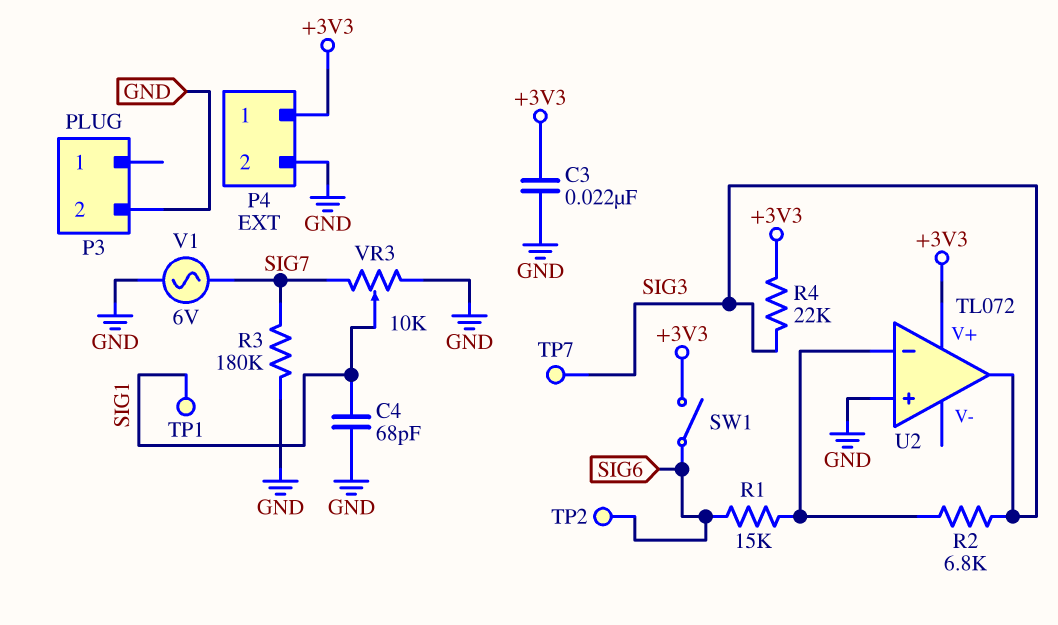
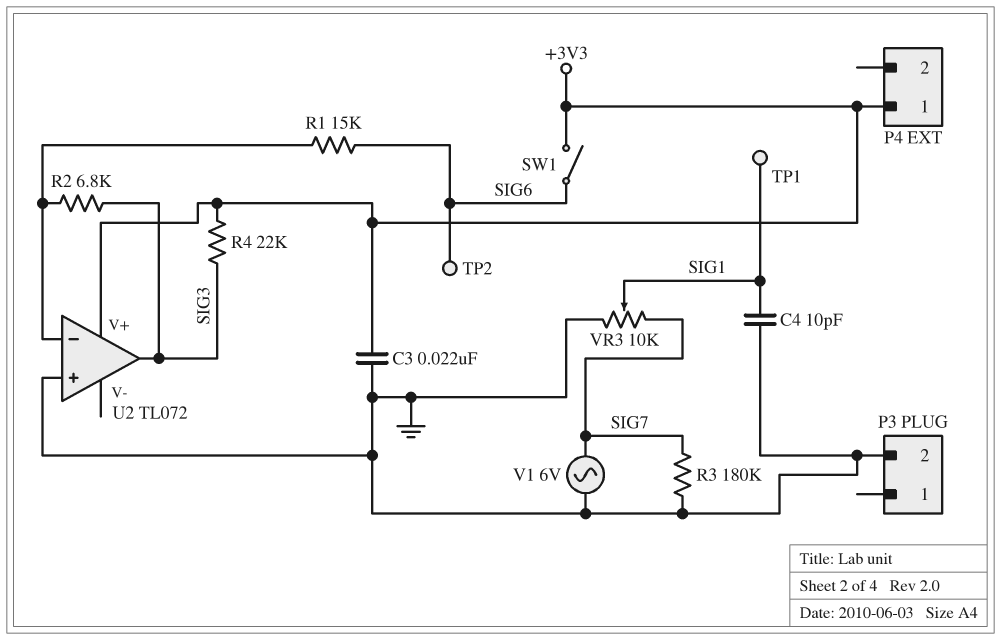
C4: 68pF (GND, SIG1) -> 10pF (GND, SIG1)
P4 pin 2: GND -> none
TP7: test point (SIG3) -> none

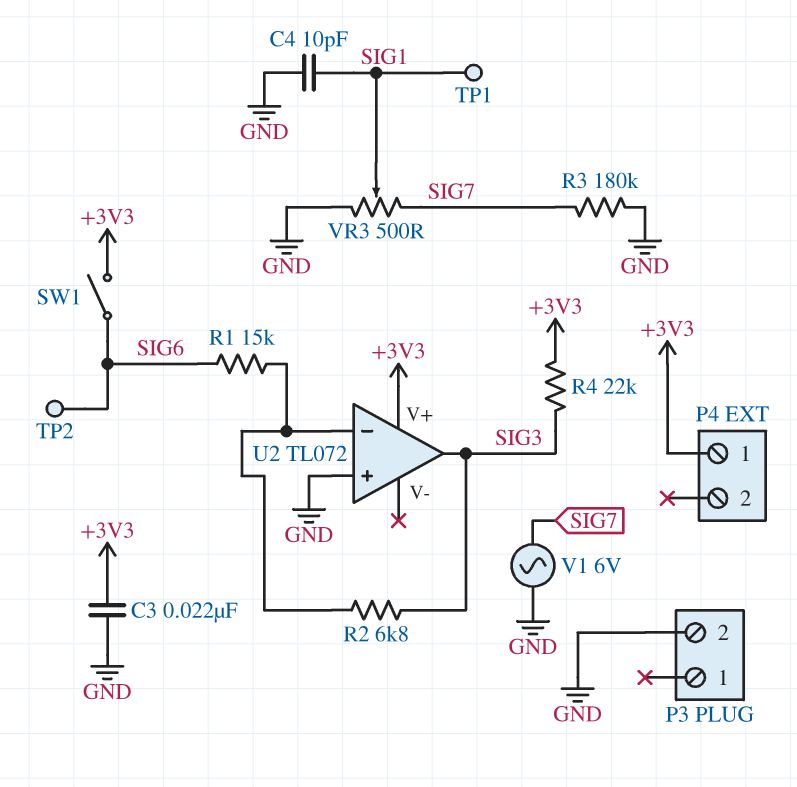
VR3: 10k (GND, SIG7, wiper SIG1) -> 500 (GND, SIG7, wiper SIG1)

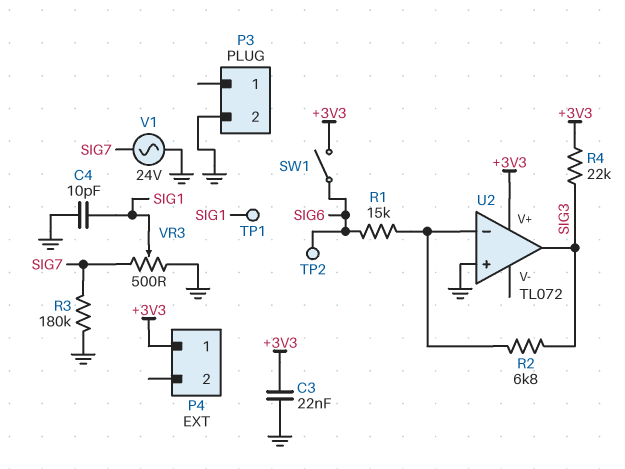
V1: AC 6V (GND, SIG7) -> AC 24V (GND, SIG7)

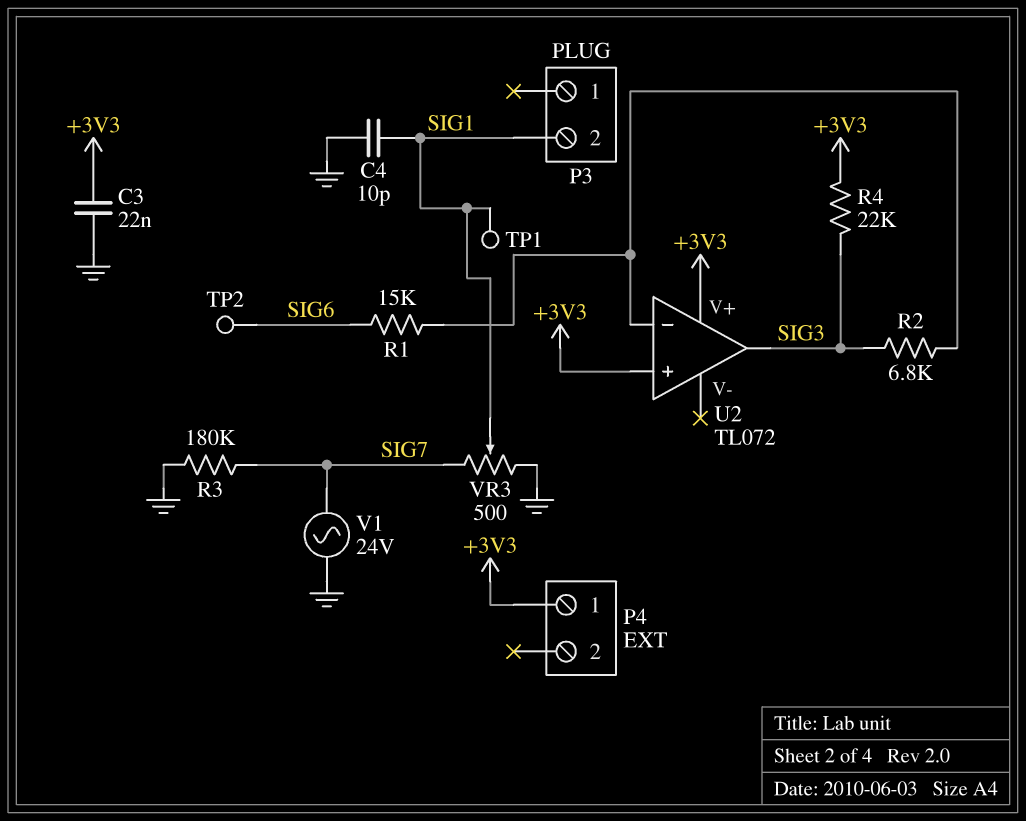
P3 pin 2: GND -> SIG1
SW1: switch (+3V3, SIG6) -> none
U2 pin in+: GND -> +3V3

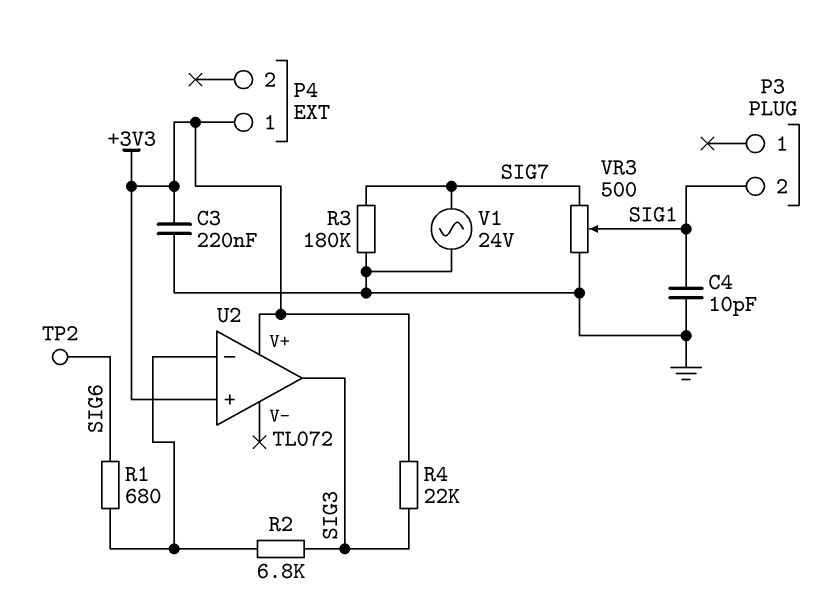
C3: 22nF (+3V3, GND) -> 220nF (+3V3, GND)
R1: 15k (SIG6, U2/in-) -> 680 (SIG6, U2/in-)
TP1: test point (SIG1) -> none

